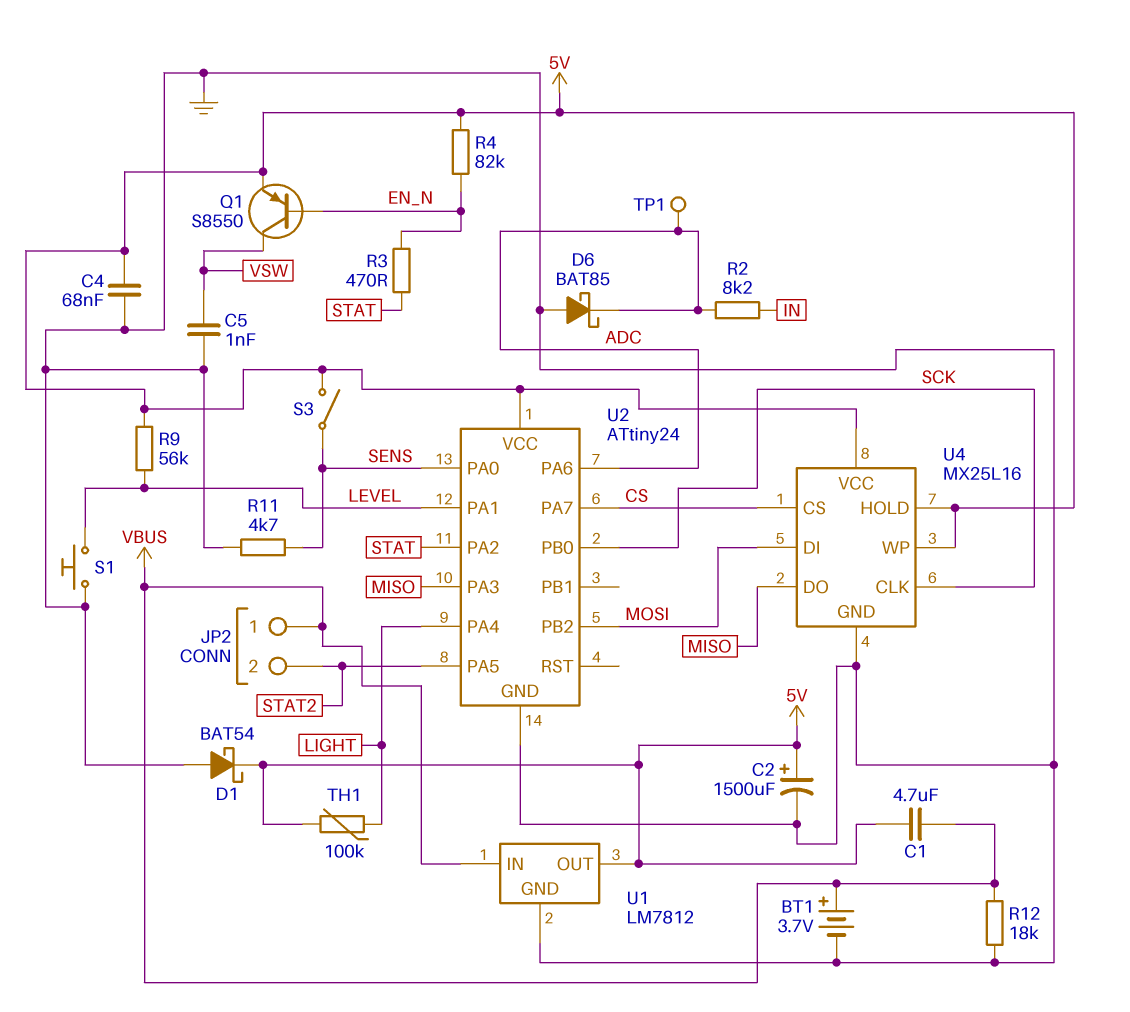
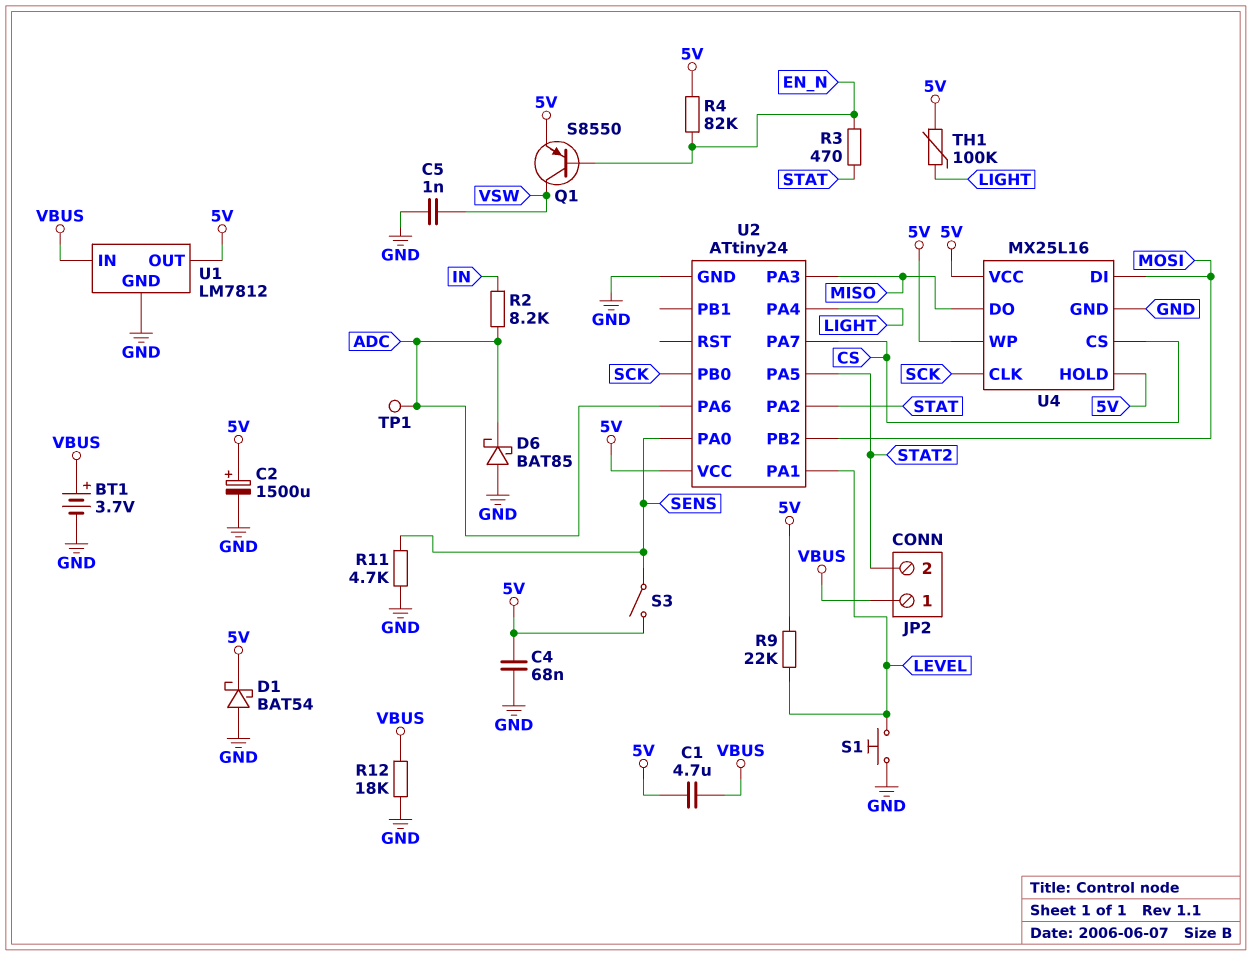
R9: 56k (5V, LEVEL) -> 22k (5V, LEVEL)

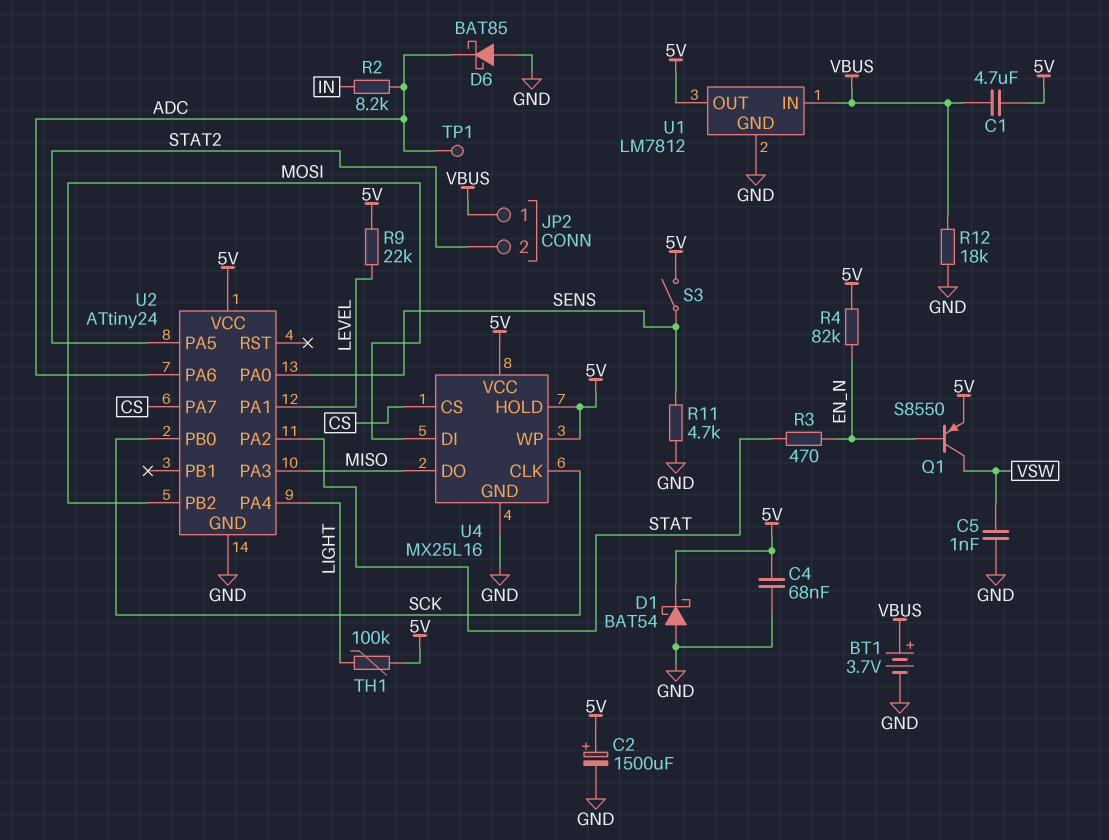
S1: button (GND, LEVEL) -> none

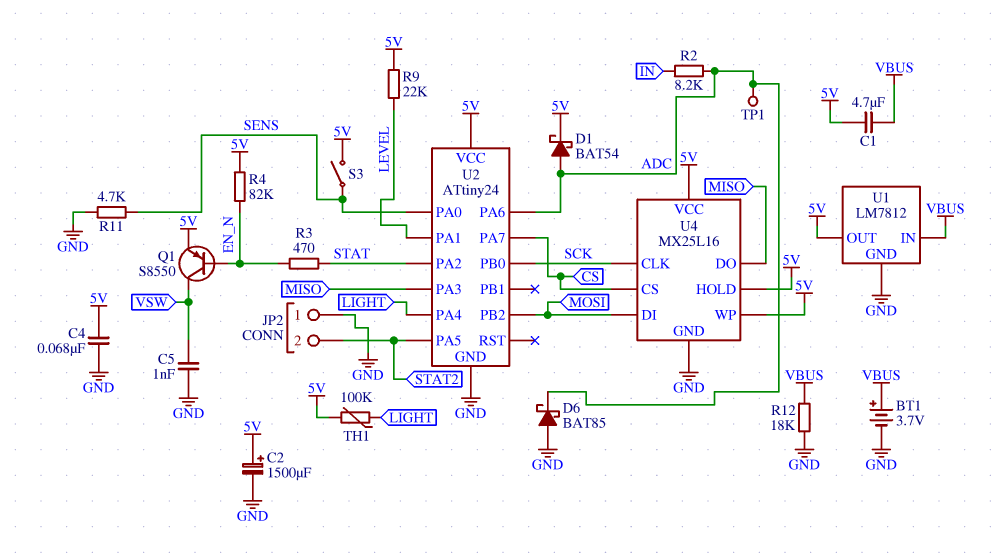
D1: schottky BAT54 (A GND, K 5V) -> schottky BAT54 (A ADC, K 5V)
JP2 pin 1: VBUS -> GND

